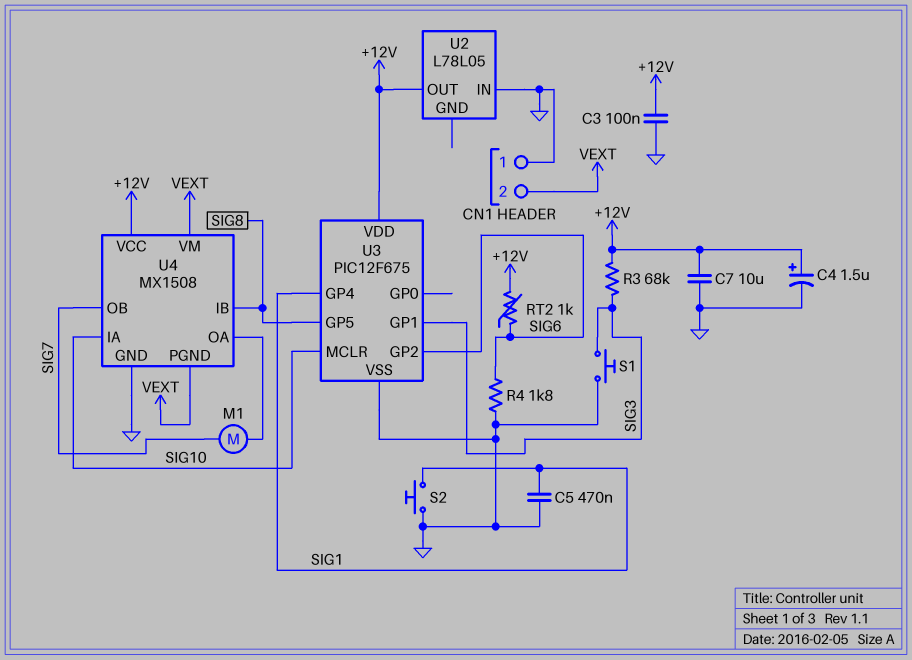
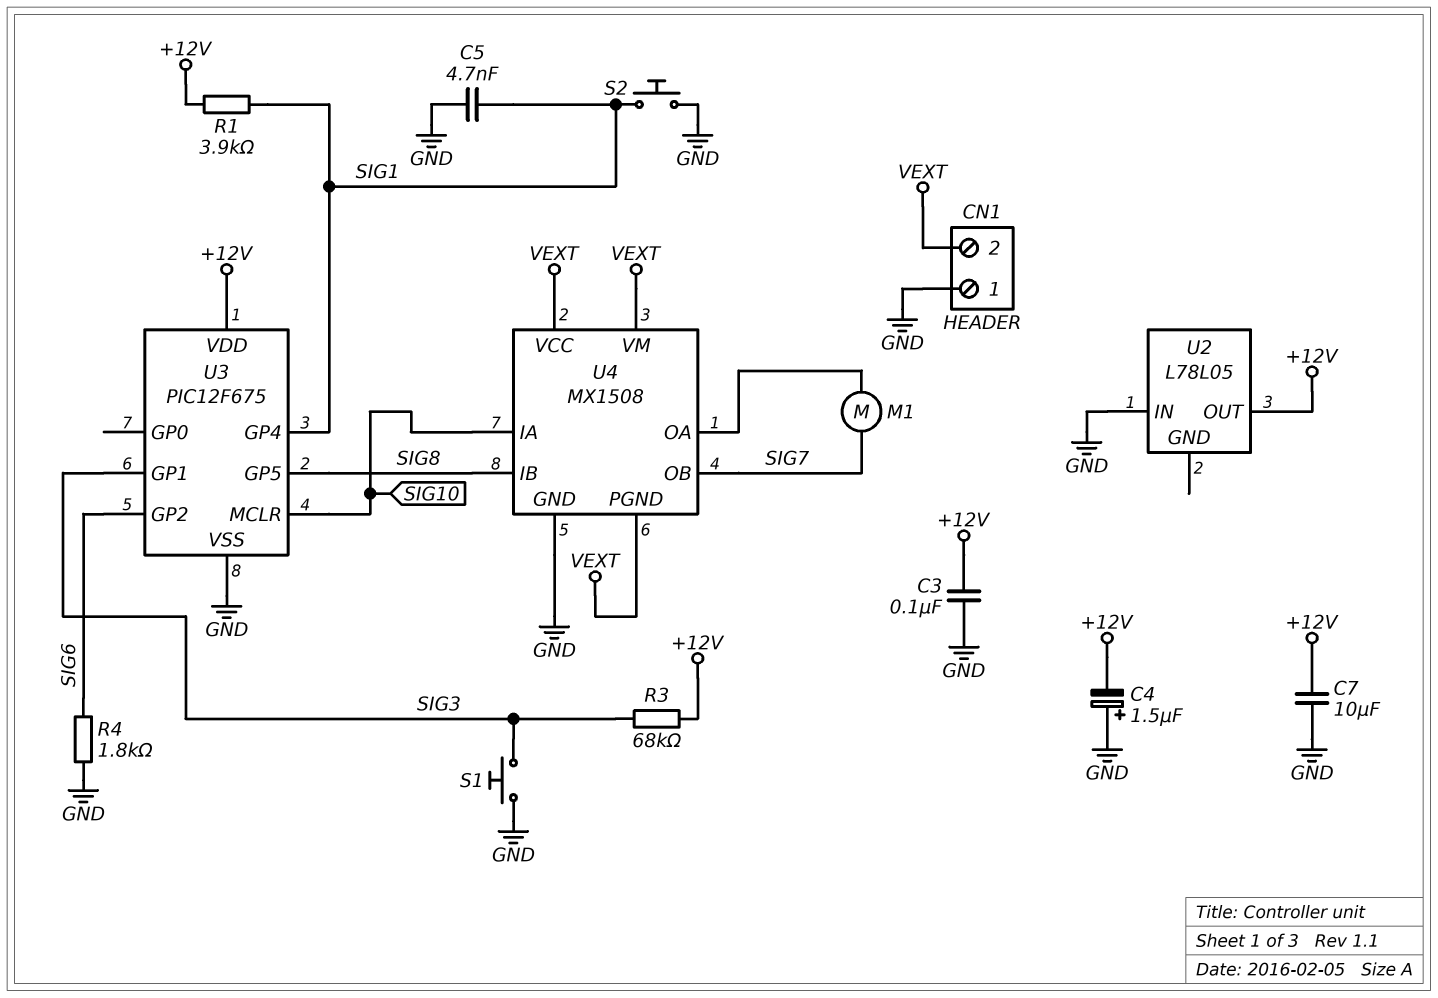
C4: 1.5uF (plus +12V, minus GND) -> 1.5uF (plus GND, minus +12V)
C5: 470nF (GND, SIG1) -> 4.7nF (GND, SIG1)
R1: none -> 3.9k (+12V, SIG1)
RT2: 1k (+12V, SIG6) -> none
U4 pin VCC: +12V -> VEXT

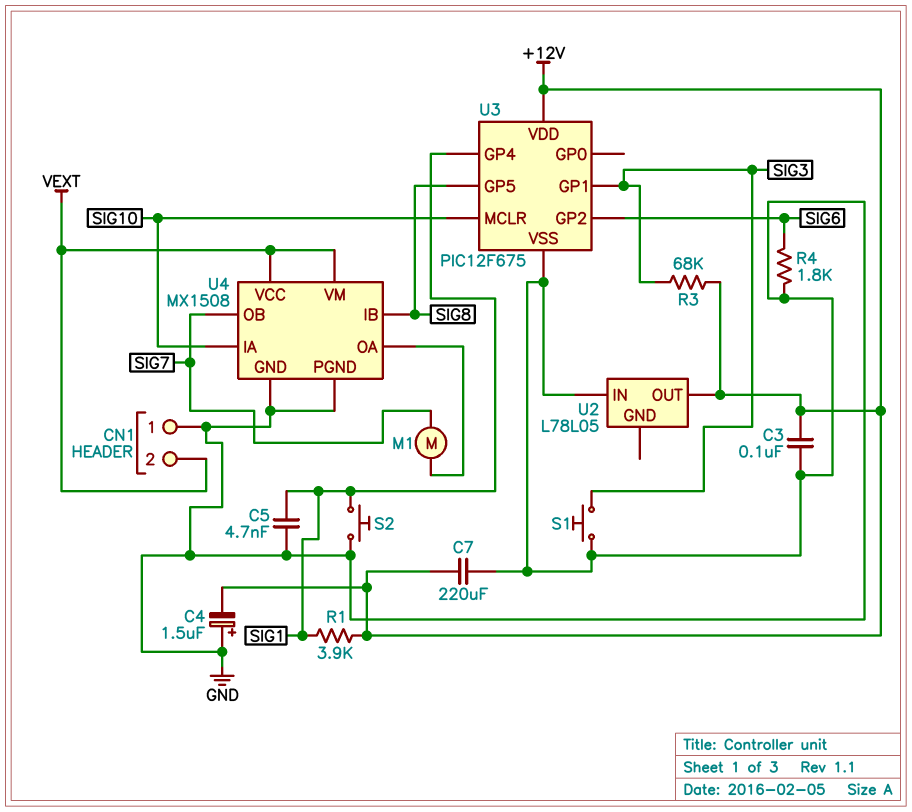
C7: 10uF (+12V, GND) -> 220uF (+12V, GND)
U4 pin PGND: VEXT -> GND

